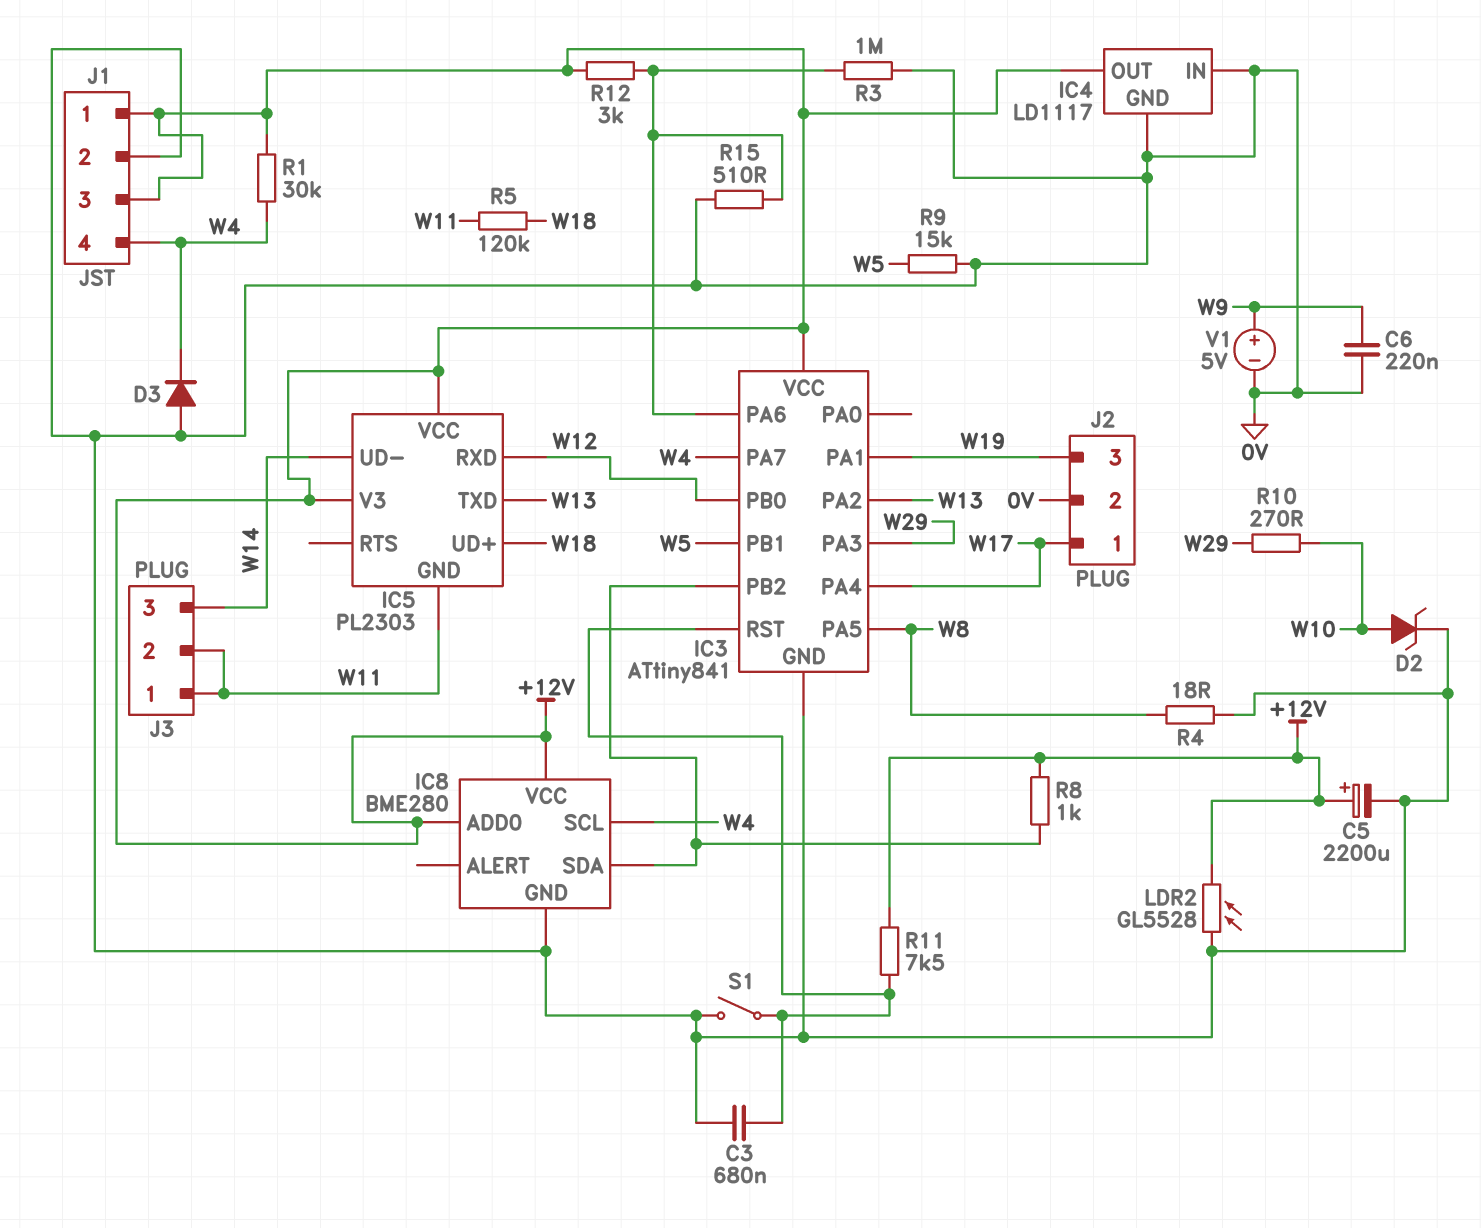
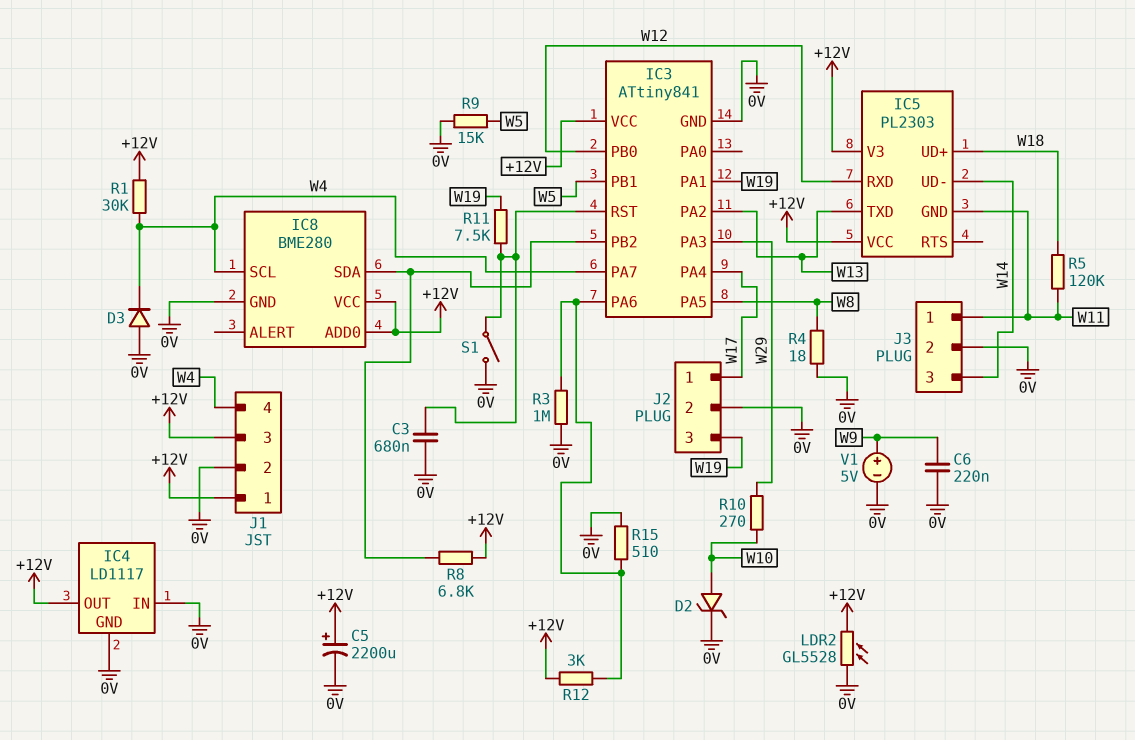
J3 pin 2: W11 -> 0V
R8: 1k (+12V, IC3/PB2) -> 6.8k (+12V, IC3/PB2)
R11: 7.5k (+12V, IC3/RST) -> 7.5k (IC3/RST, W19)

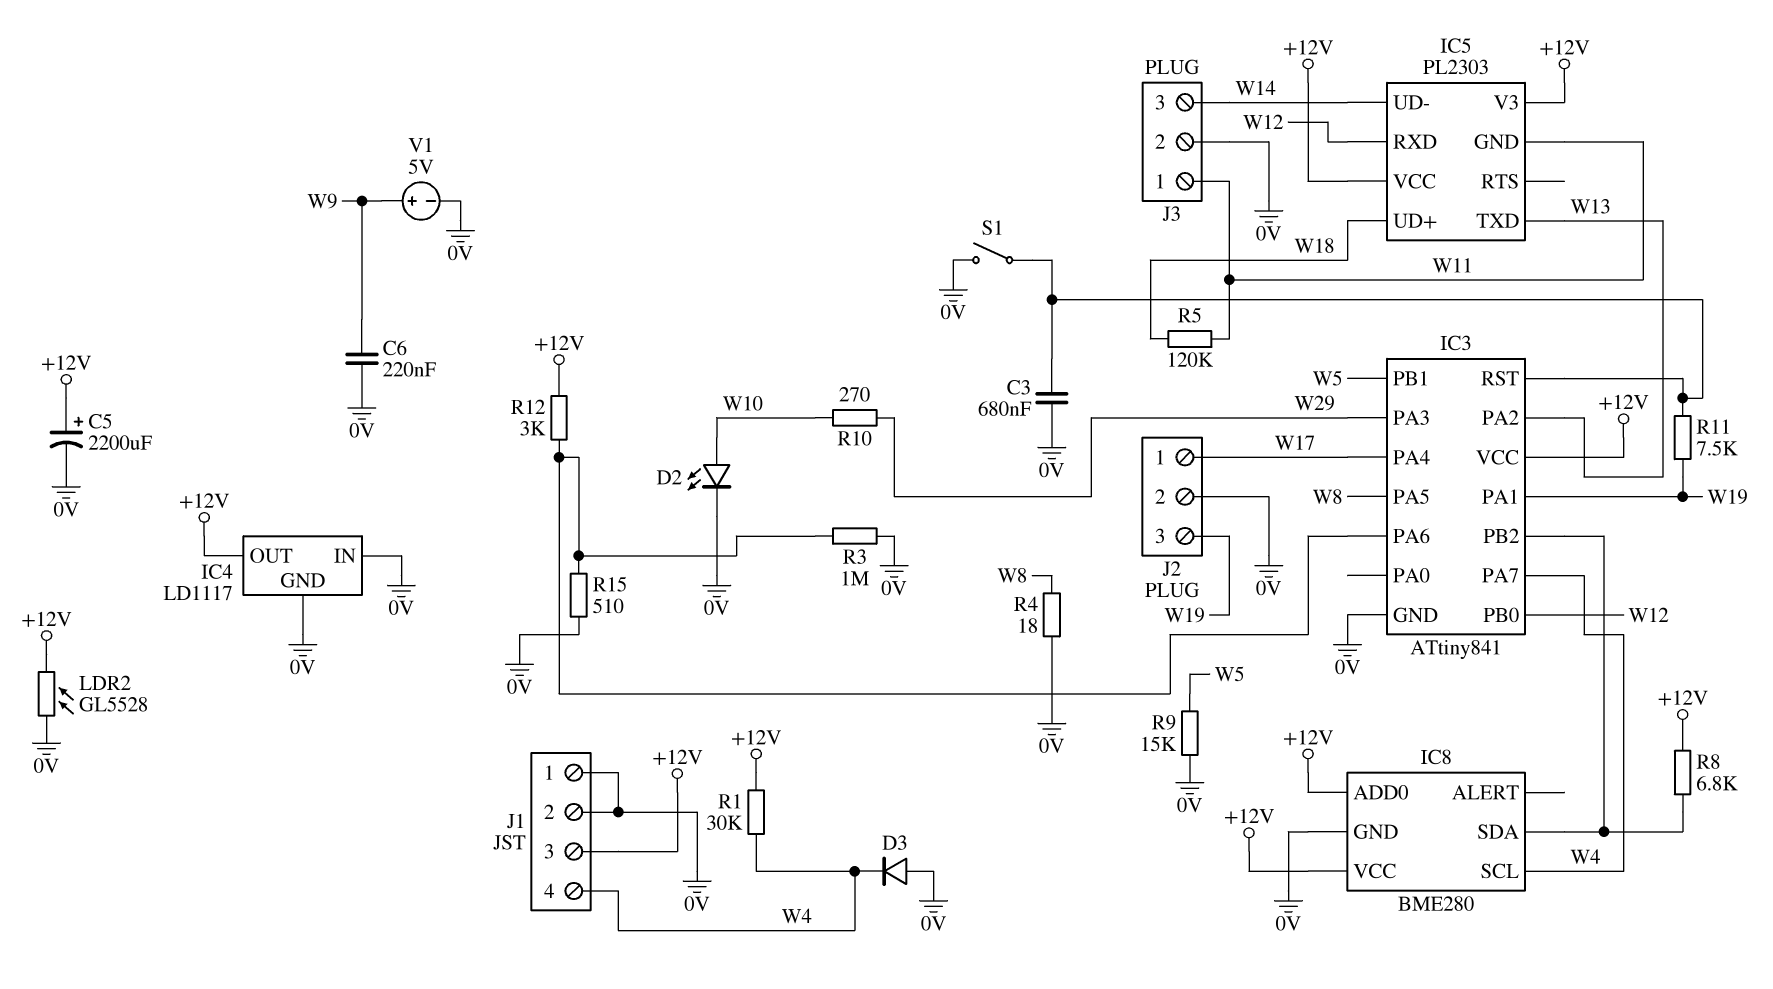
D2: zener (A W10, K 0V) -> LED (A W10, K 0V)
J1 pin 1: +12V -> 0V

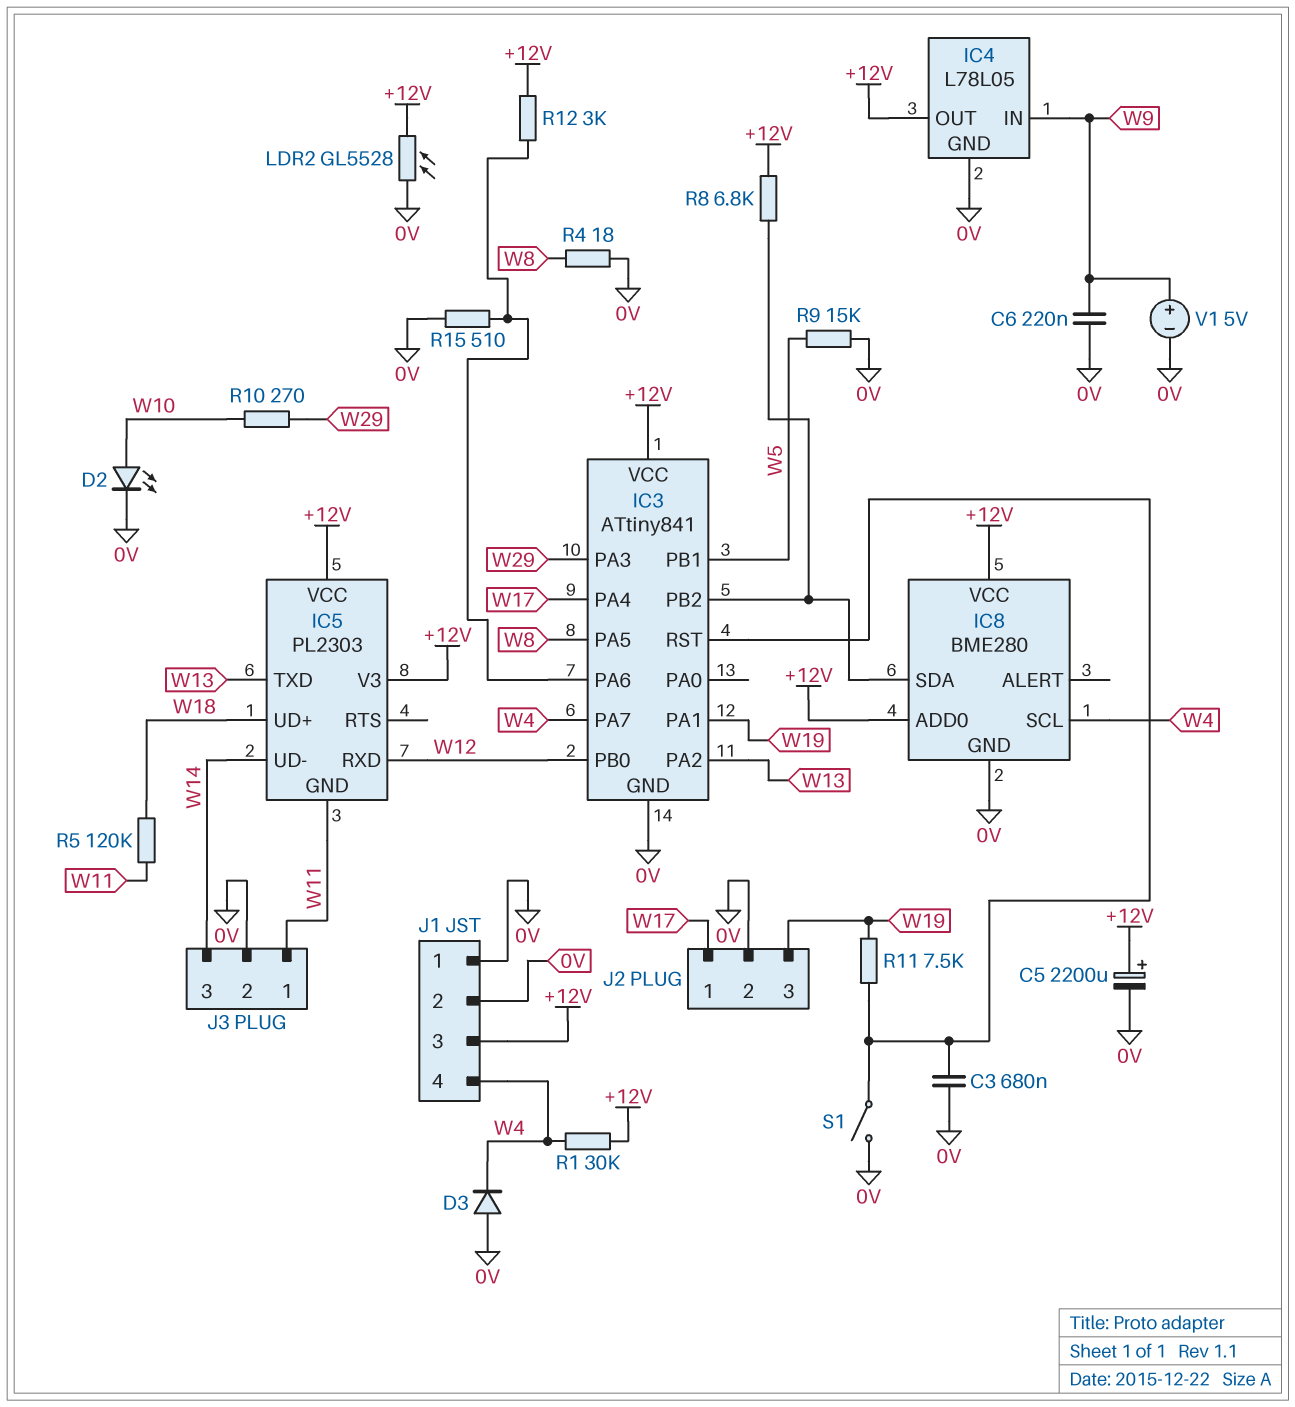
IC4: LD1117 -> L78L05
IC4 pin IN: 0V -> W9
R3: 1M (0V, IC3/PA6) -> none

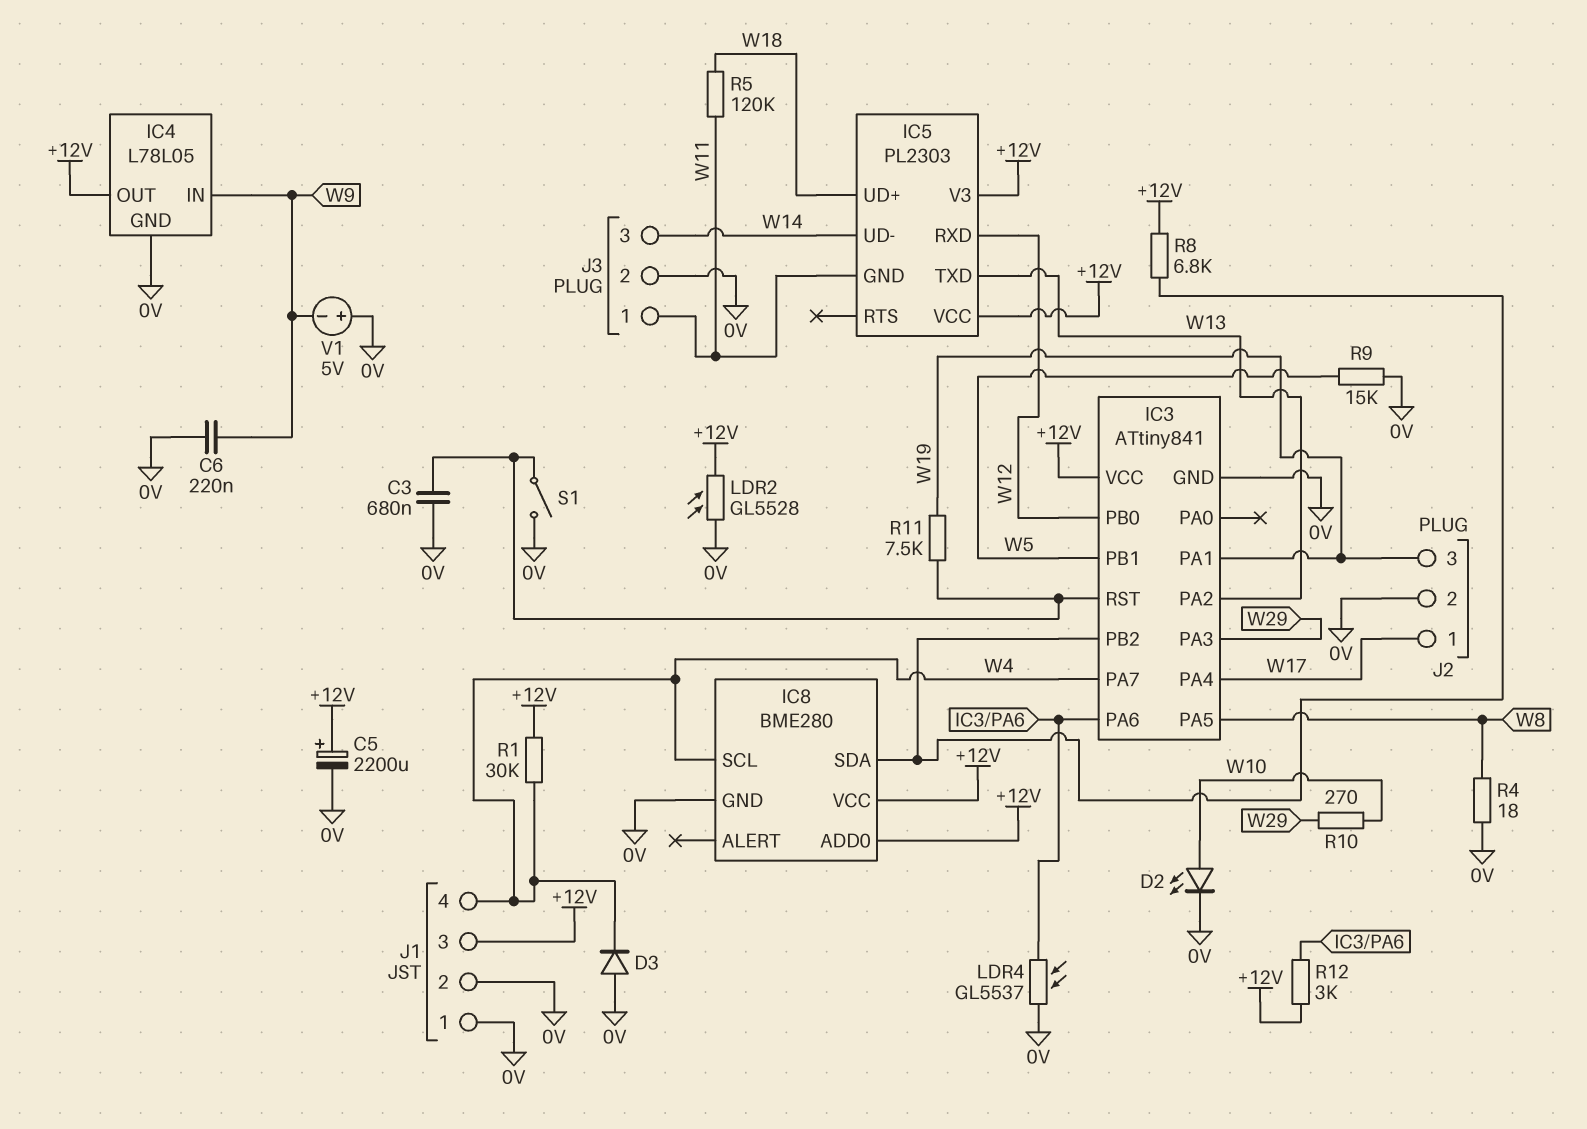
LDR4: none -> GL5537 (0V, IC3/PA6)
R15: 510 (0V, IC3/PA6) -> none
V1: 5V (plus W9, minus 0V) -> 5V (plus 0V, minus W9)

